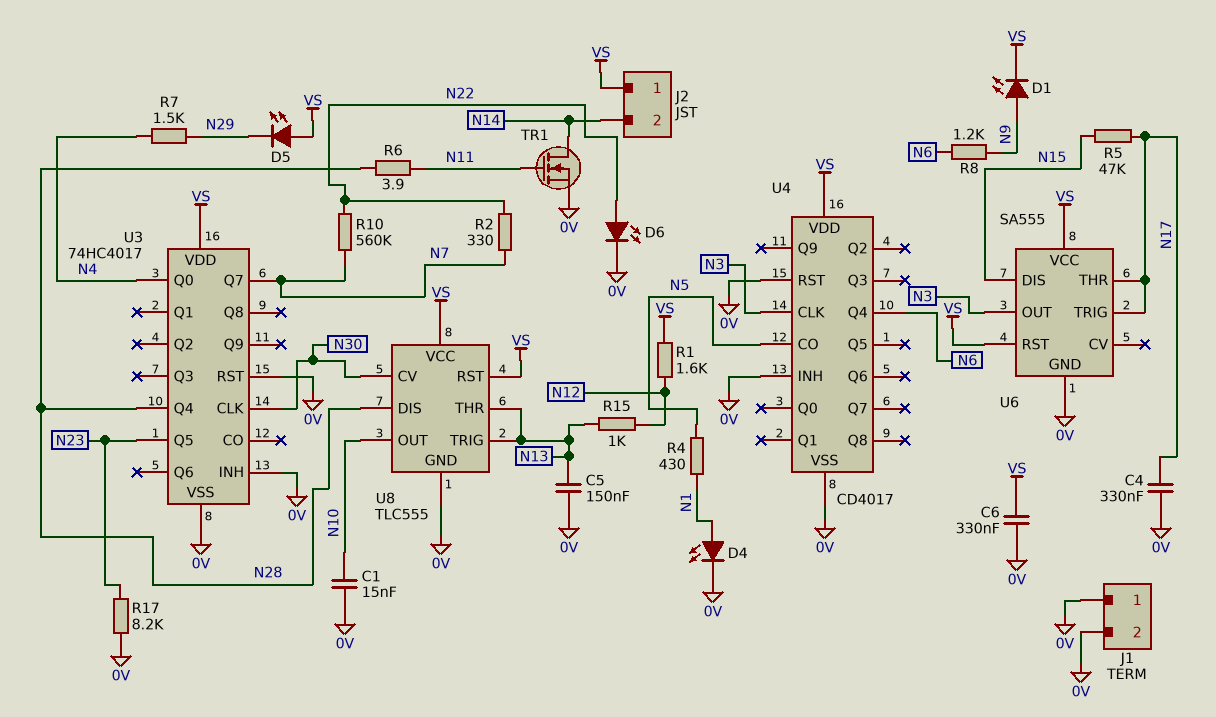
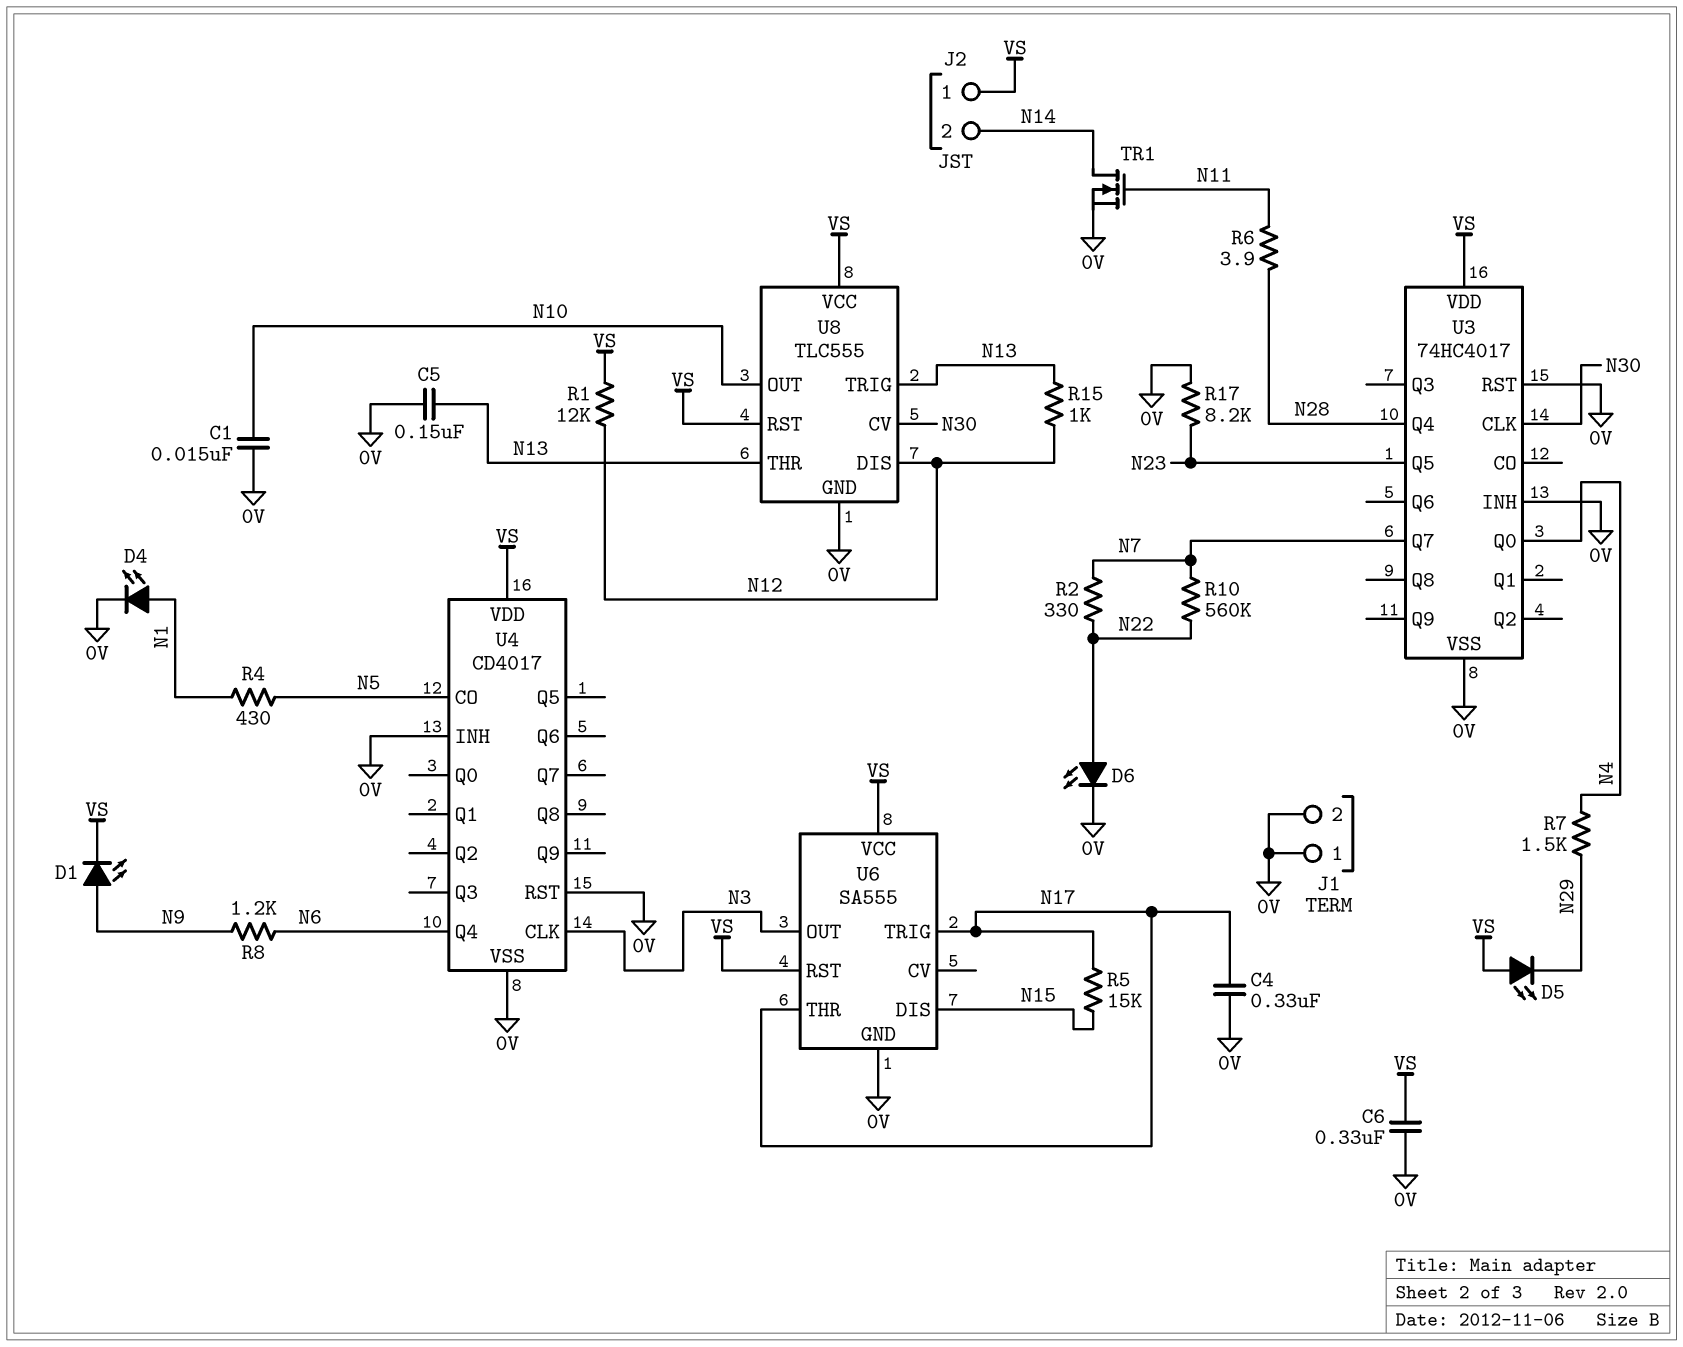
R1: 1.6k (N12, VS) -> 12k (N12, VS)
R5: 47k (N15, N17) -> 15k (N15, N17)
U8 pin DIS: N28 -> N12

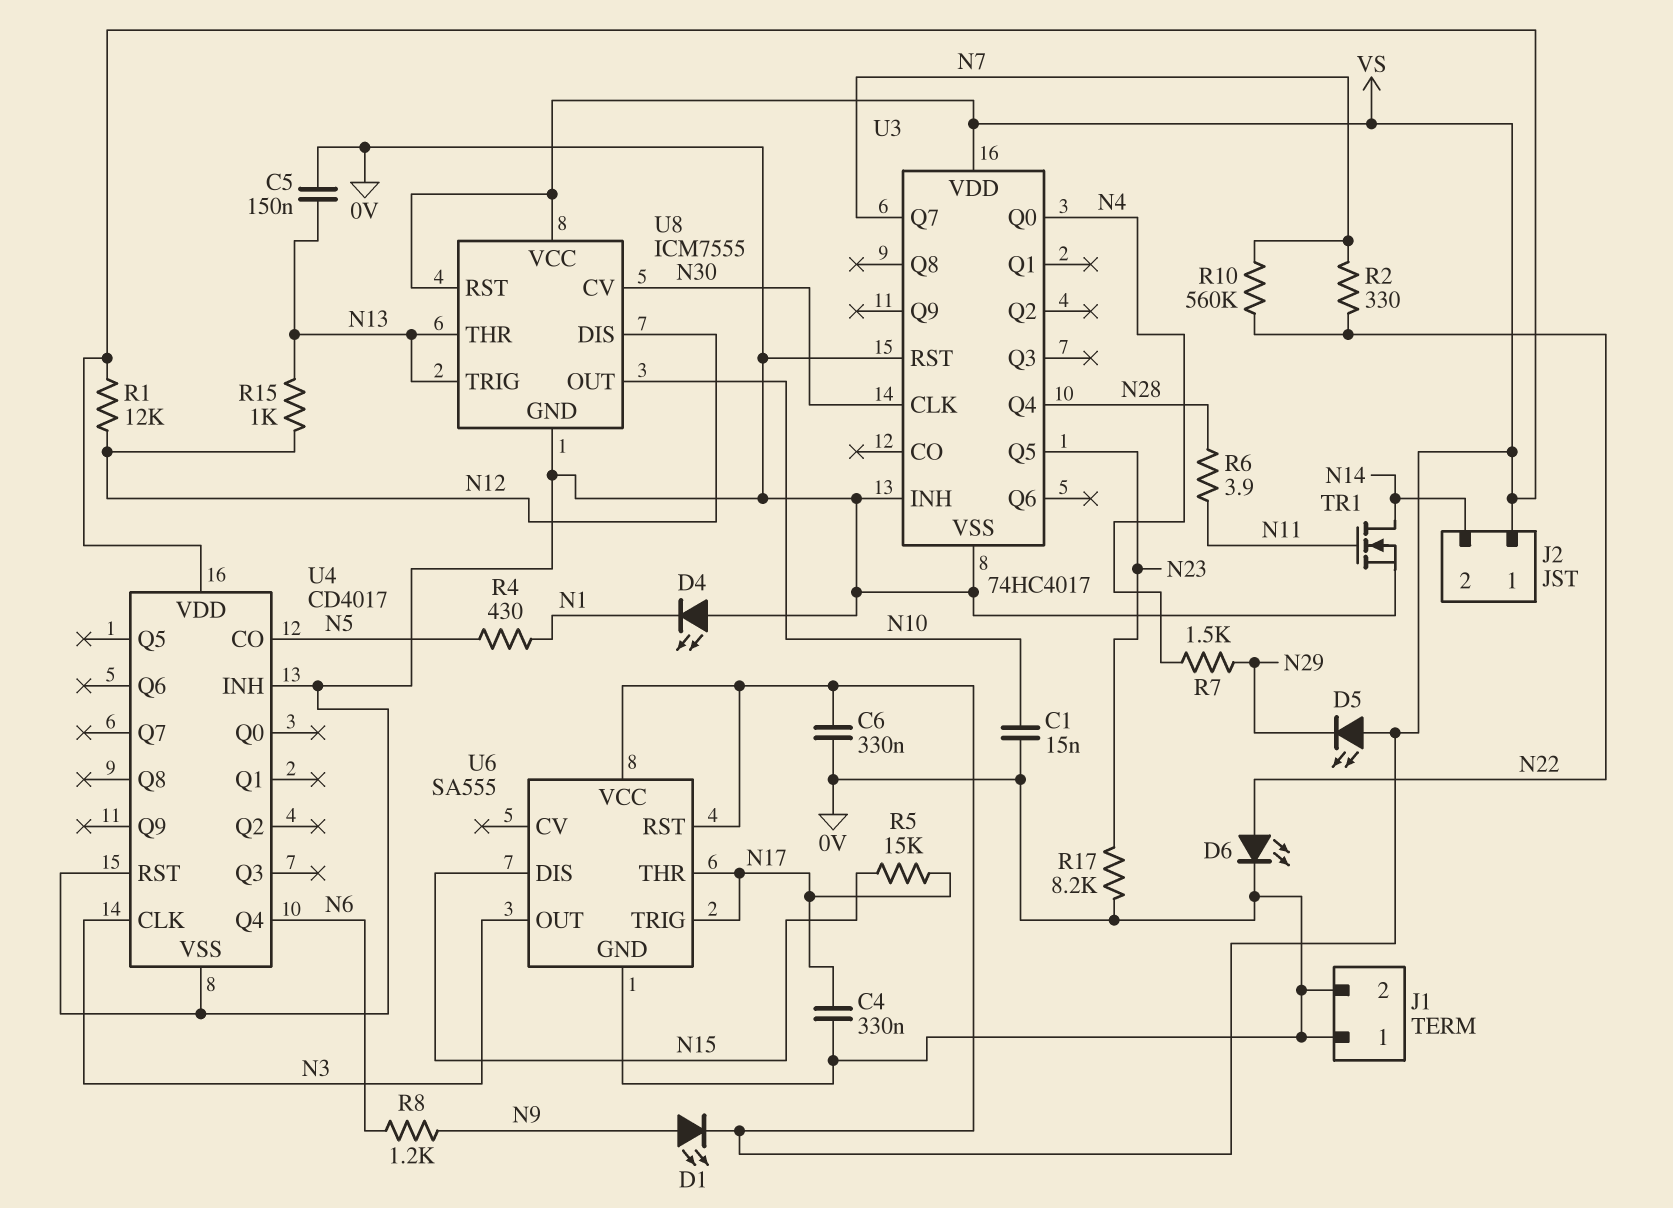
D4: LED (A N1, K 0V) -> LED (A 0V, K N1)
U8: TLC555 -> ICM7555

